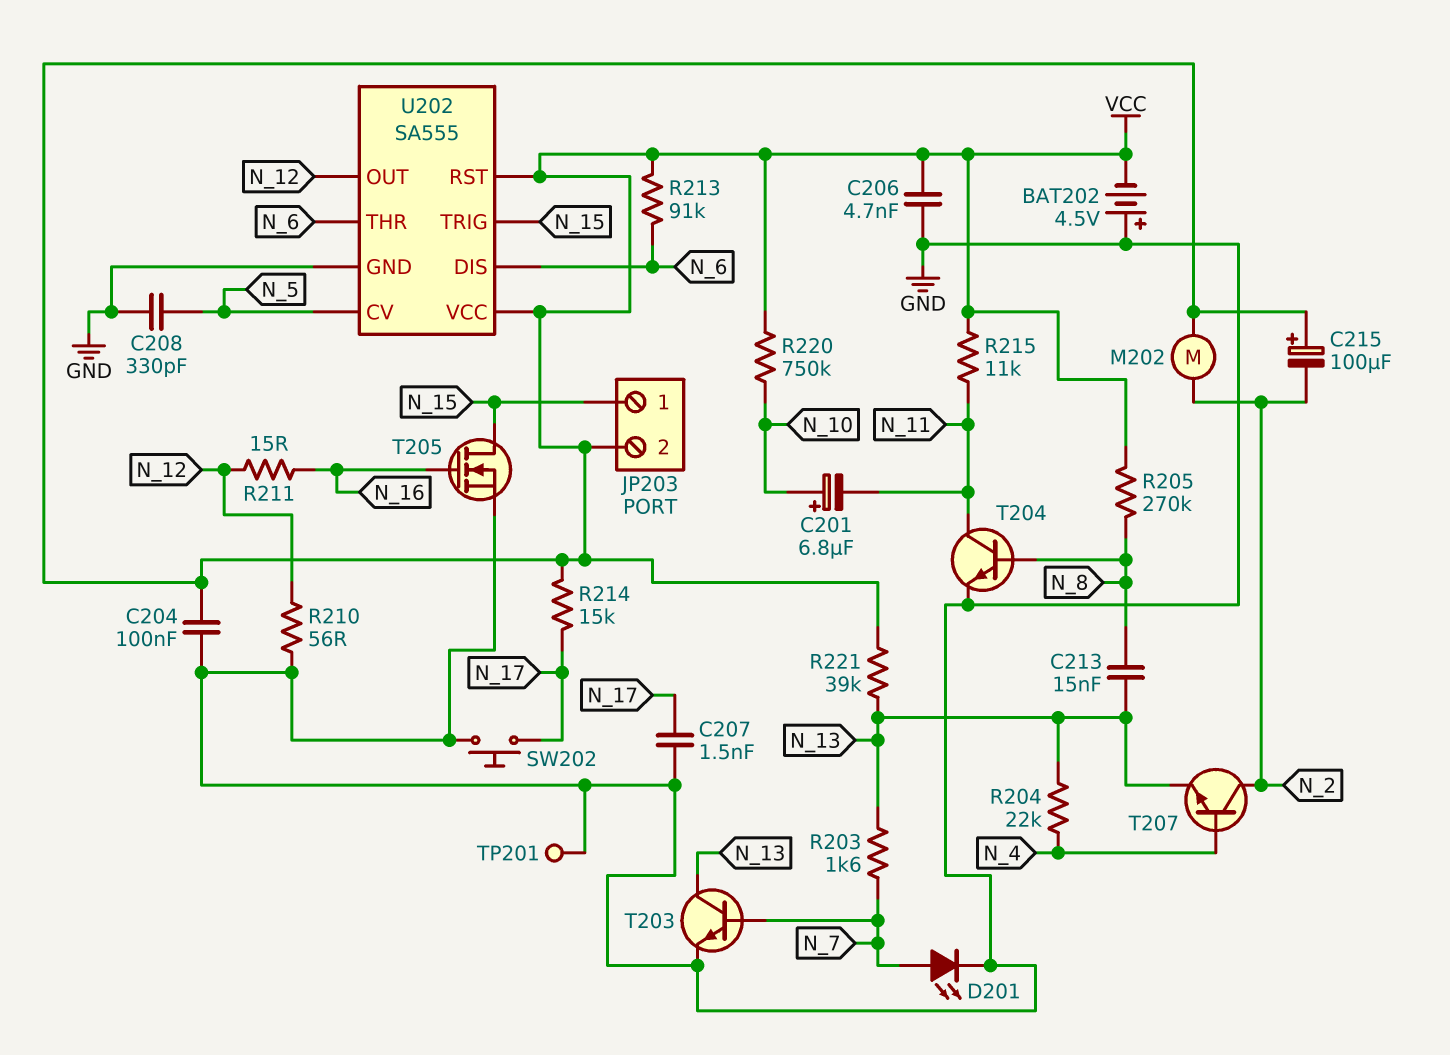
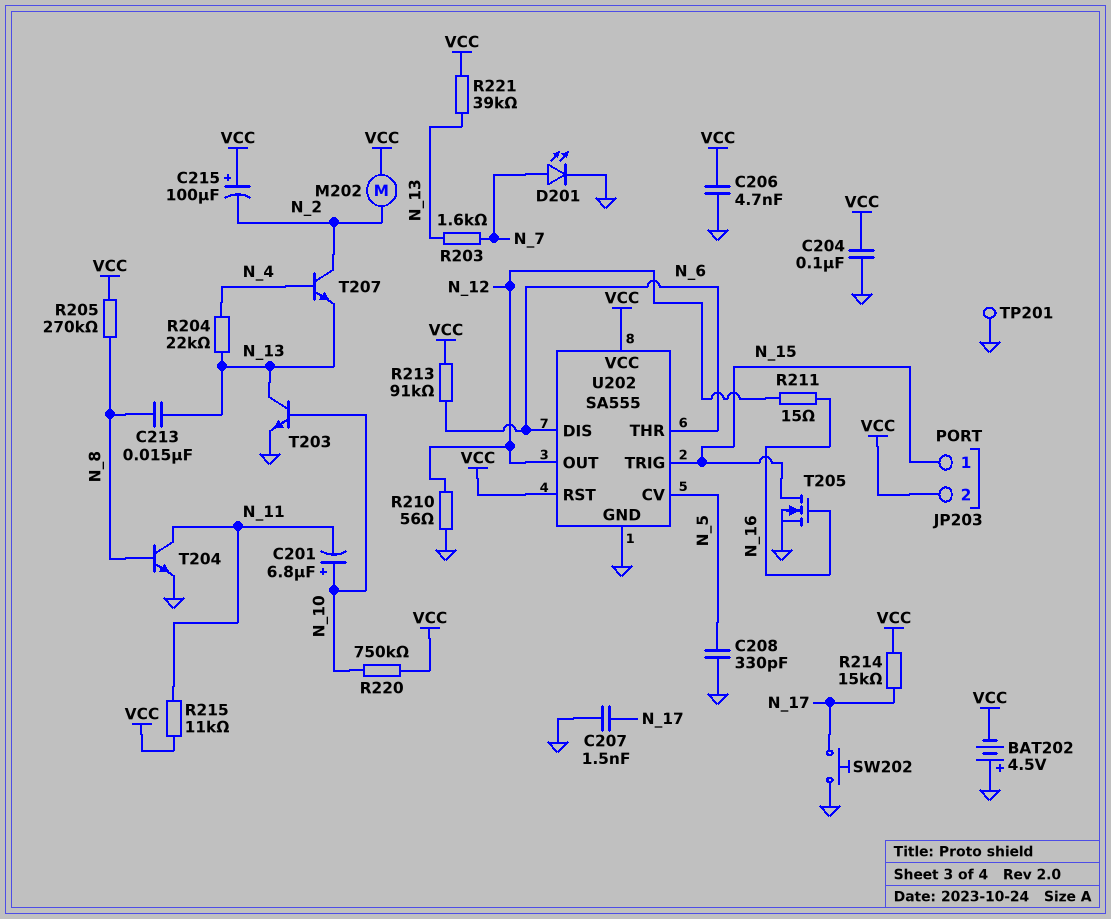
T203: NPN (B N_7, C N_13, E GND) -> NPN (B N_10, C N_13, E GND)

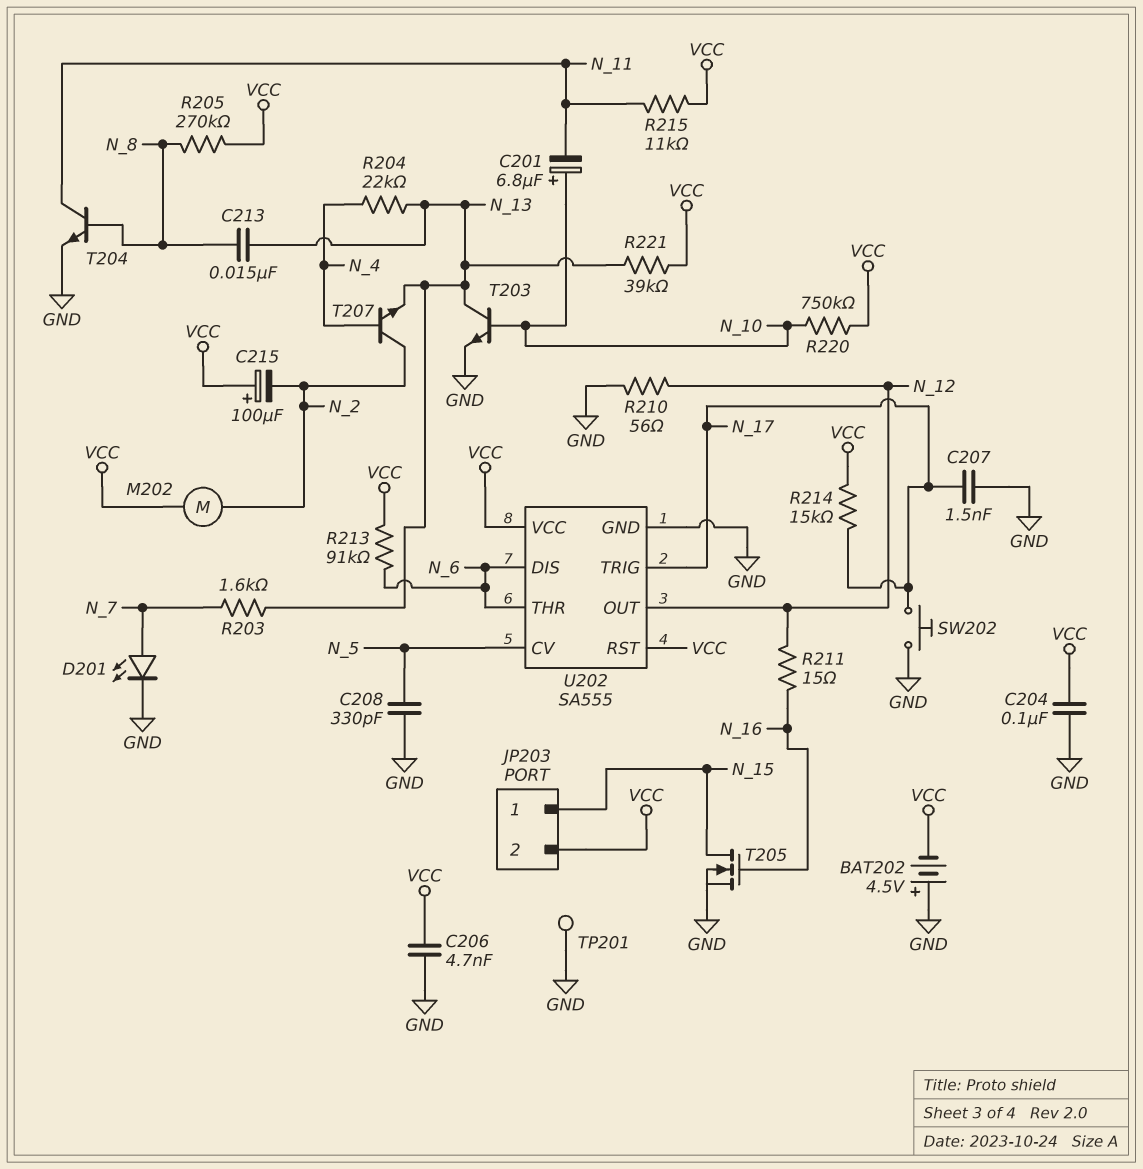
U202 pin TRIG: N_15 -> N_17

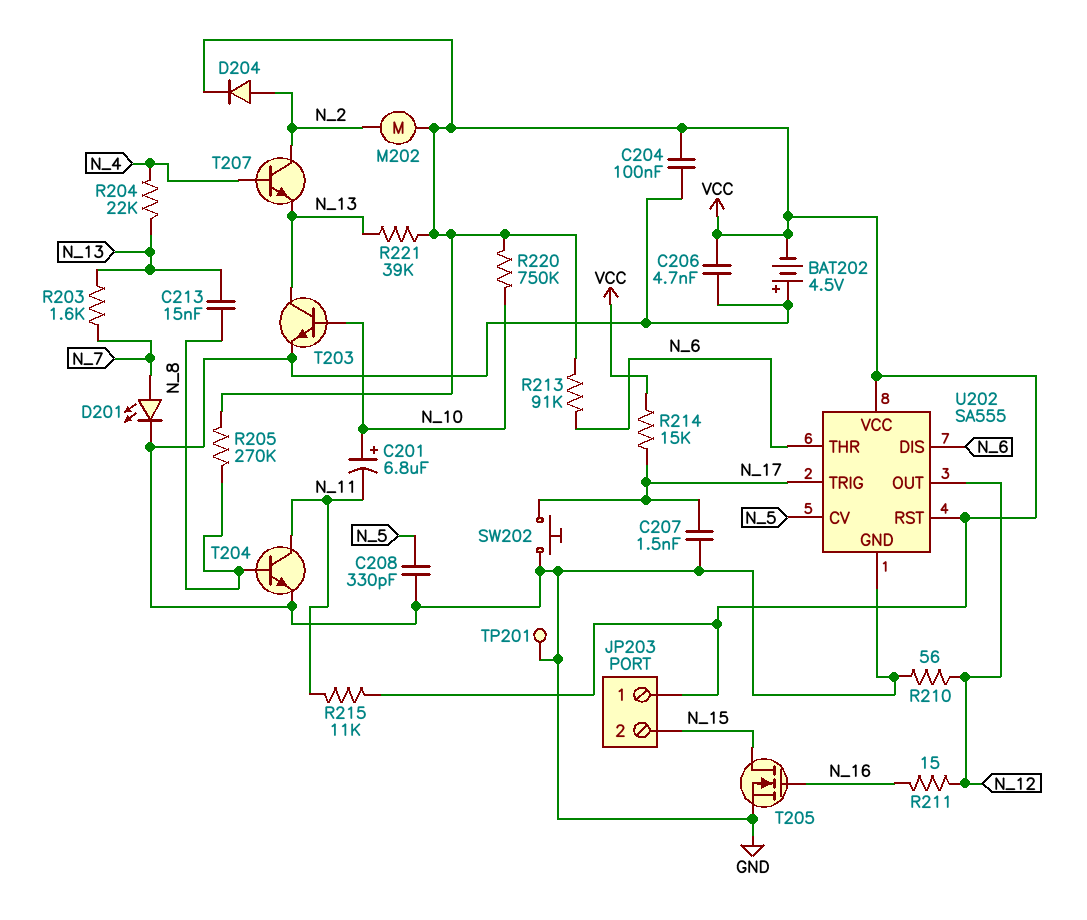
C215: 100uF (plus VCC, minus N_2) -> none
D204: none -> diode (A N_2, K VCC)
JP203 pin 1: N_15 -> VCC
JP203 pin 2: VCC -> N_15

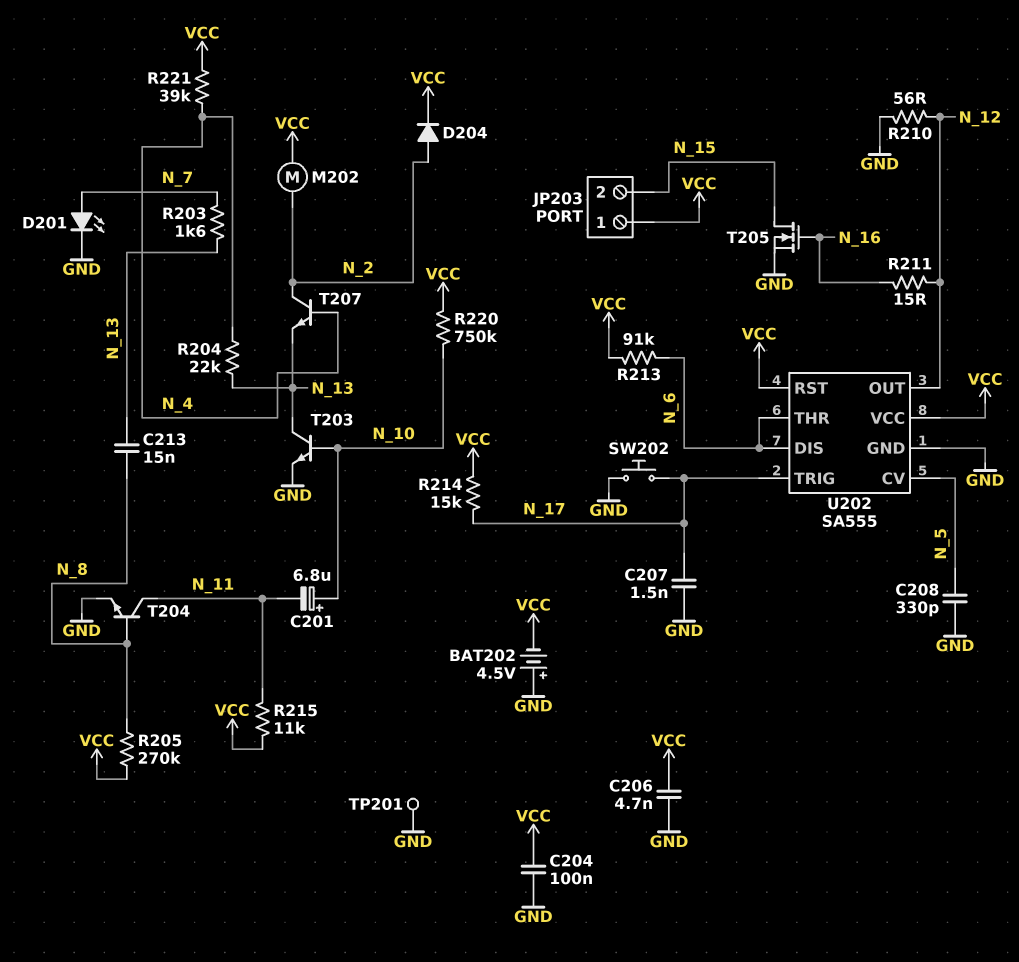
R221: 39k (N_13, VCC) -> 39k (N_4, VCC)

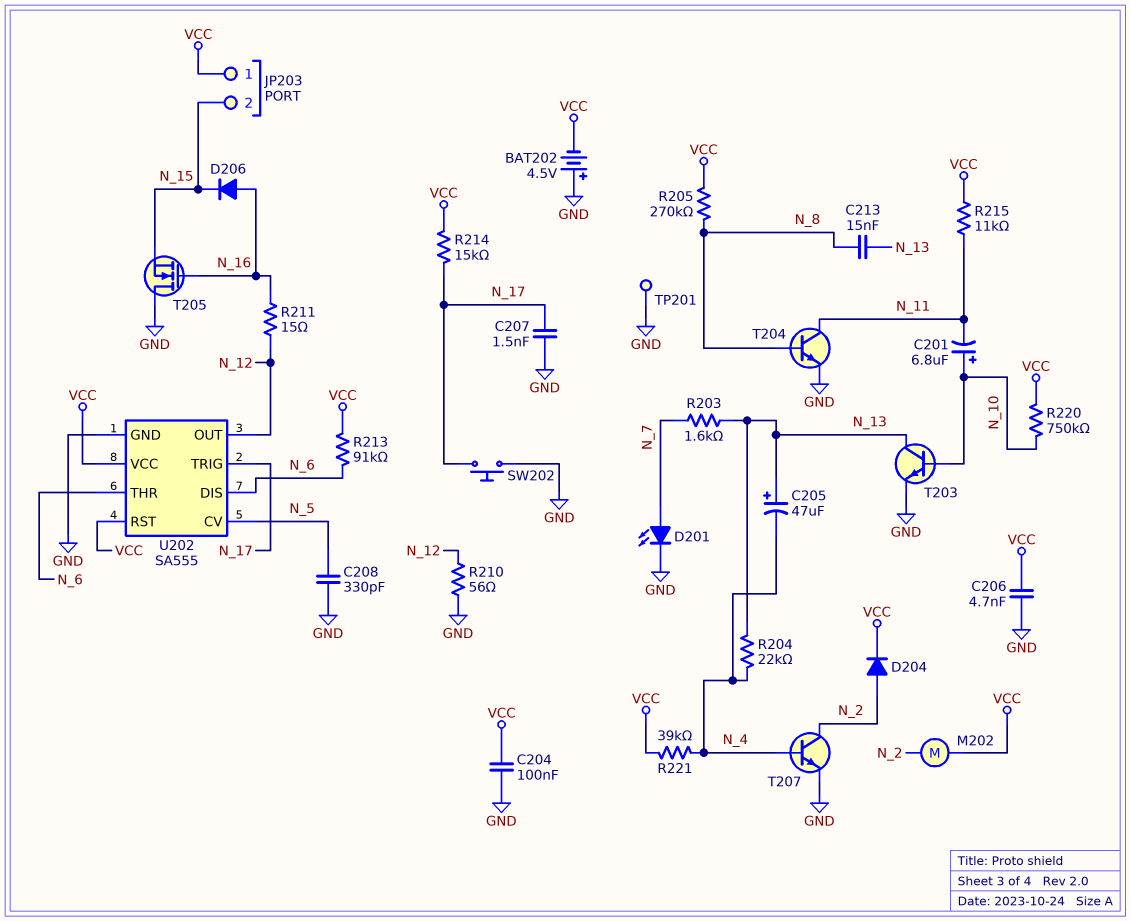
C205: none -> 47uF (plus N_13, minus N_4)
D206: none -> diode (A N_16, K N_15)
T205: NMOS (G N_16, D N_15, S GND) -> NMOS (G N_16, D GND, S N_15)
T207: NPN (B N_4, C N_2, E N_13) -> NPN (B N_4, C N_2, E GND)

